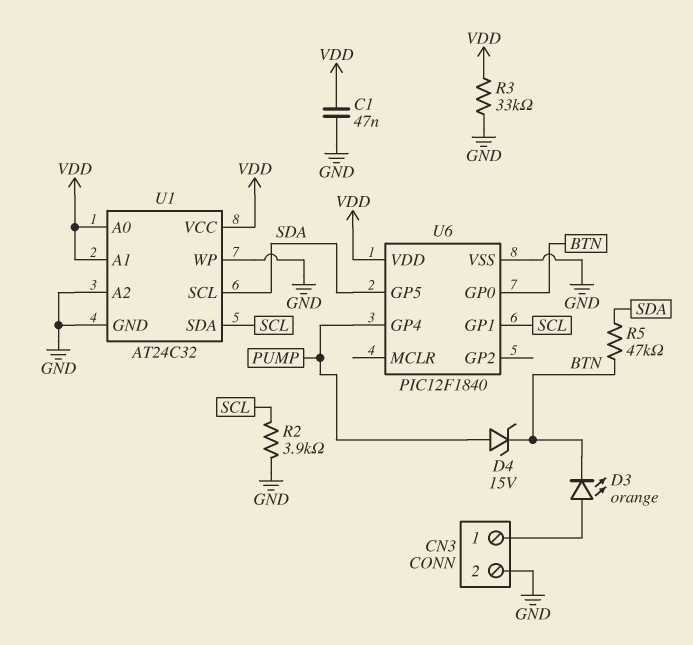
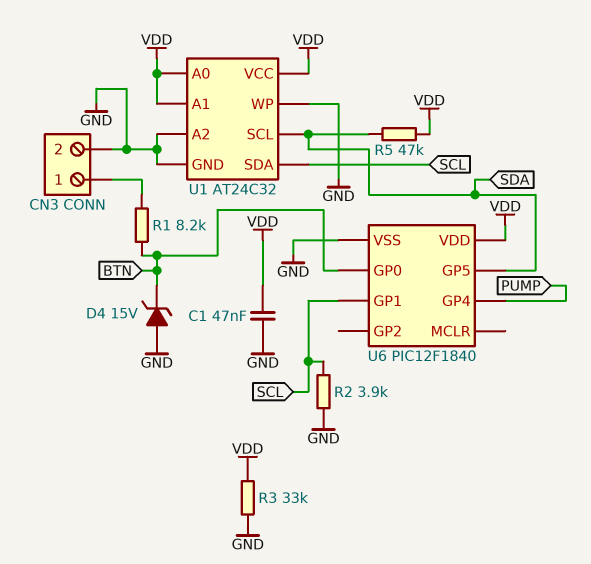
D3: LED orange (A CN3/1, K BTN) -> none
D4: zener 15V (A PUMP, K BTN) -> zener 15V (A GND, K BTN)
R1: none -> 8.2k (BTN, CN3/1)
R5: 47k (BTN, SDA) -> 47k (SDA, VDD)

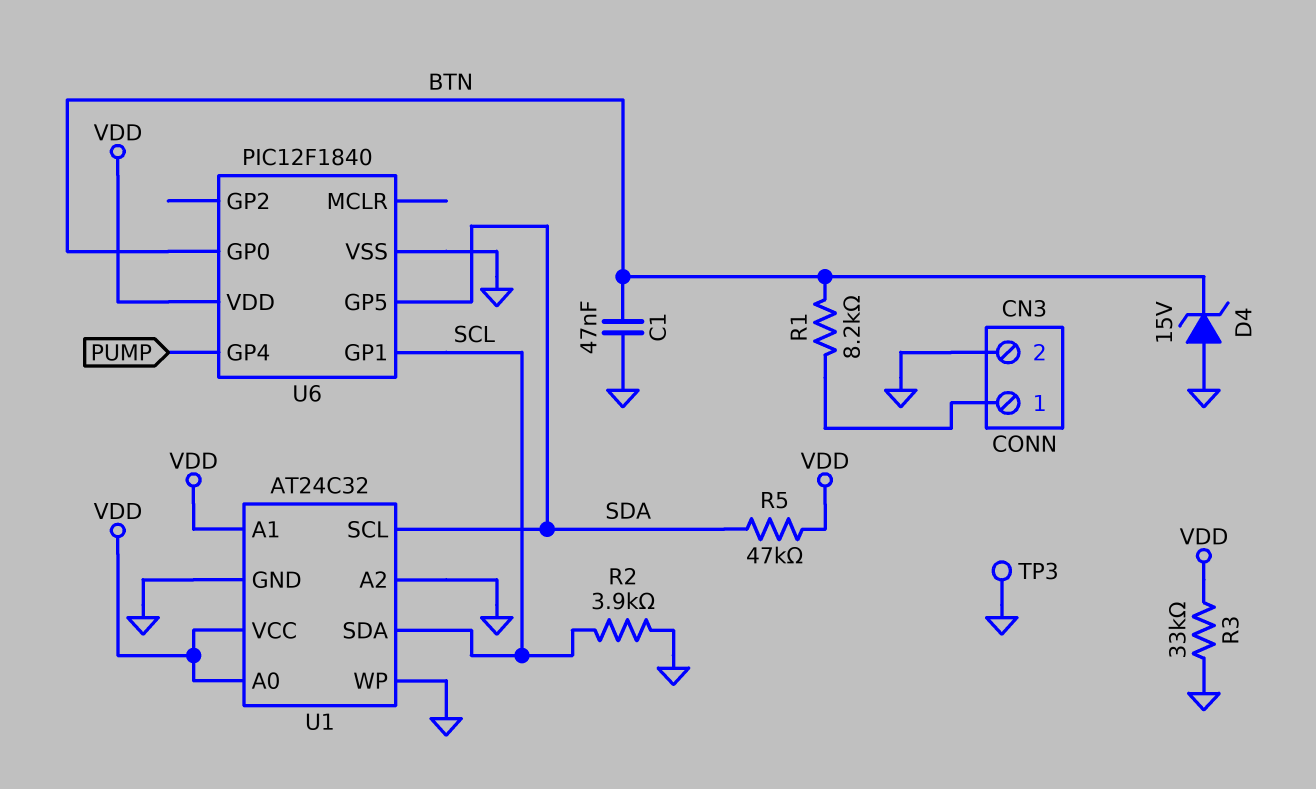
C1: 47nF (GND, VDD) -> 47nF (BTN, GND)
TP3: none -> test point (GND)

